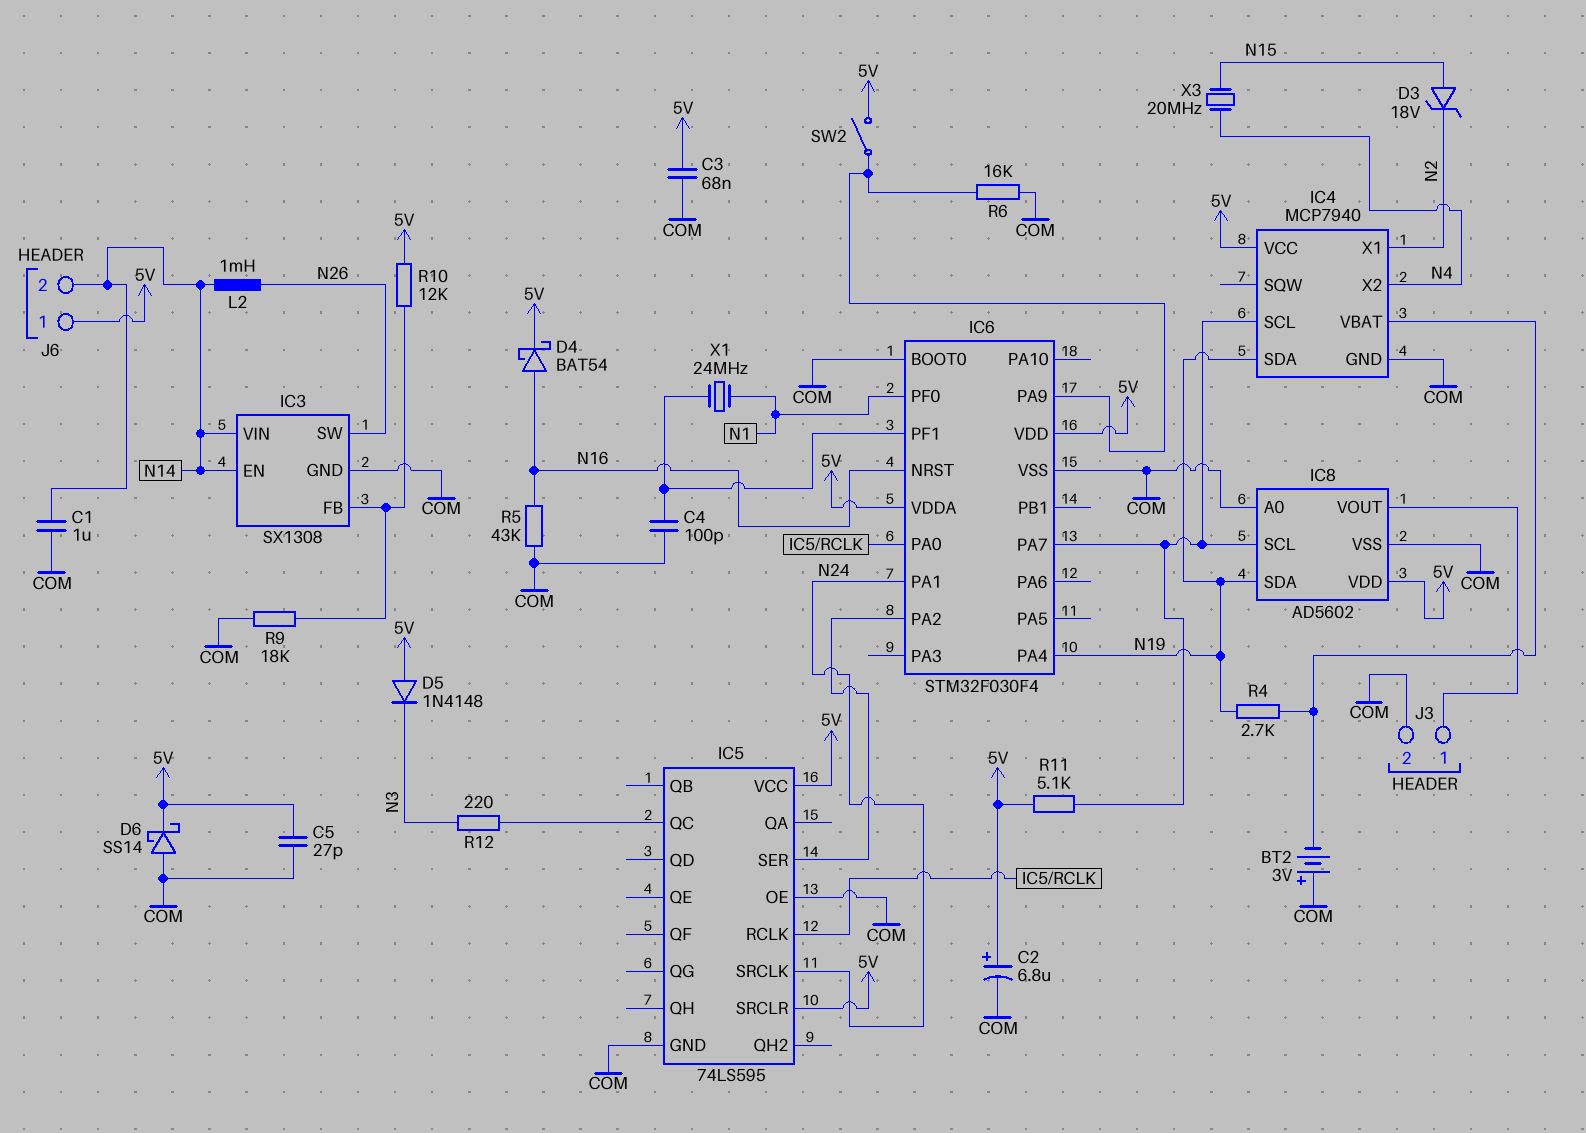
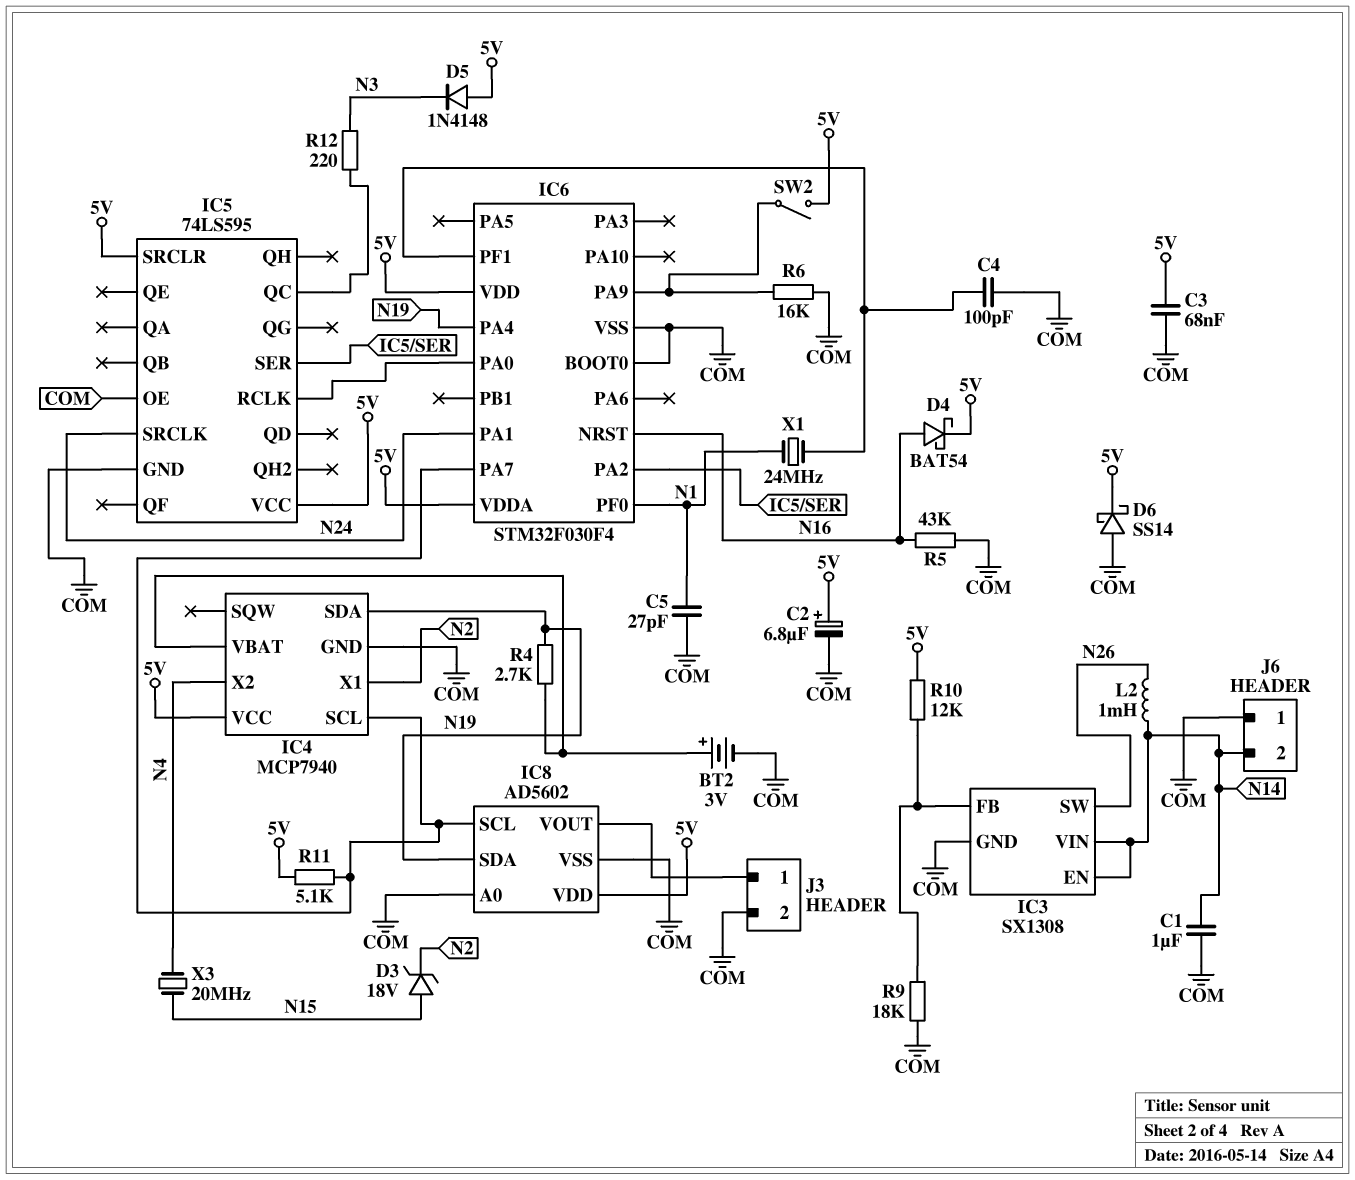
BT2: 3V (plus COM, minus IC4/VBAT) -> 3V (plus IC4/VBAT, minus COM)
C5: 27pF (5V, COM) -> 27pF (COM, N1)
J6 pin 1: 5V -> COM

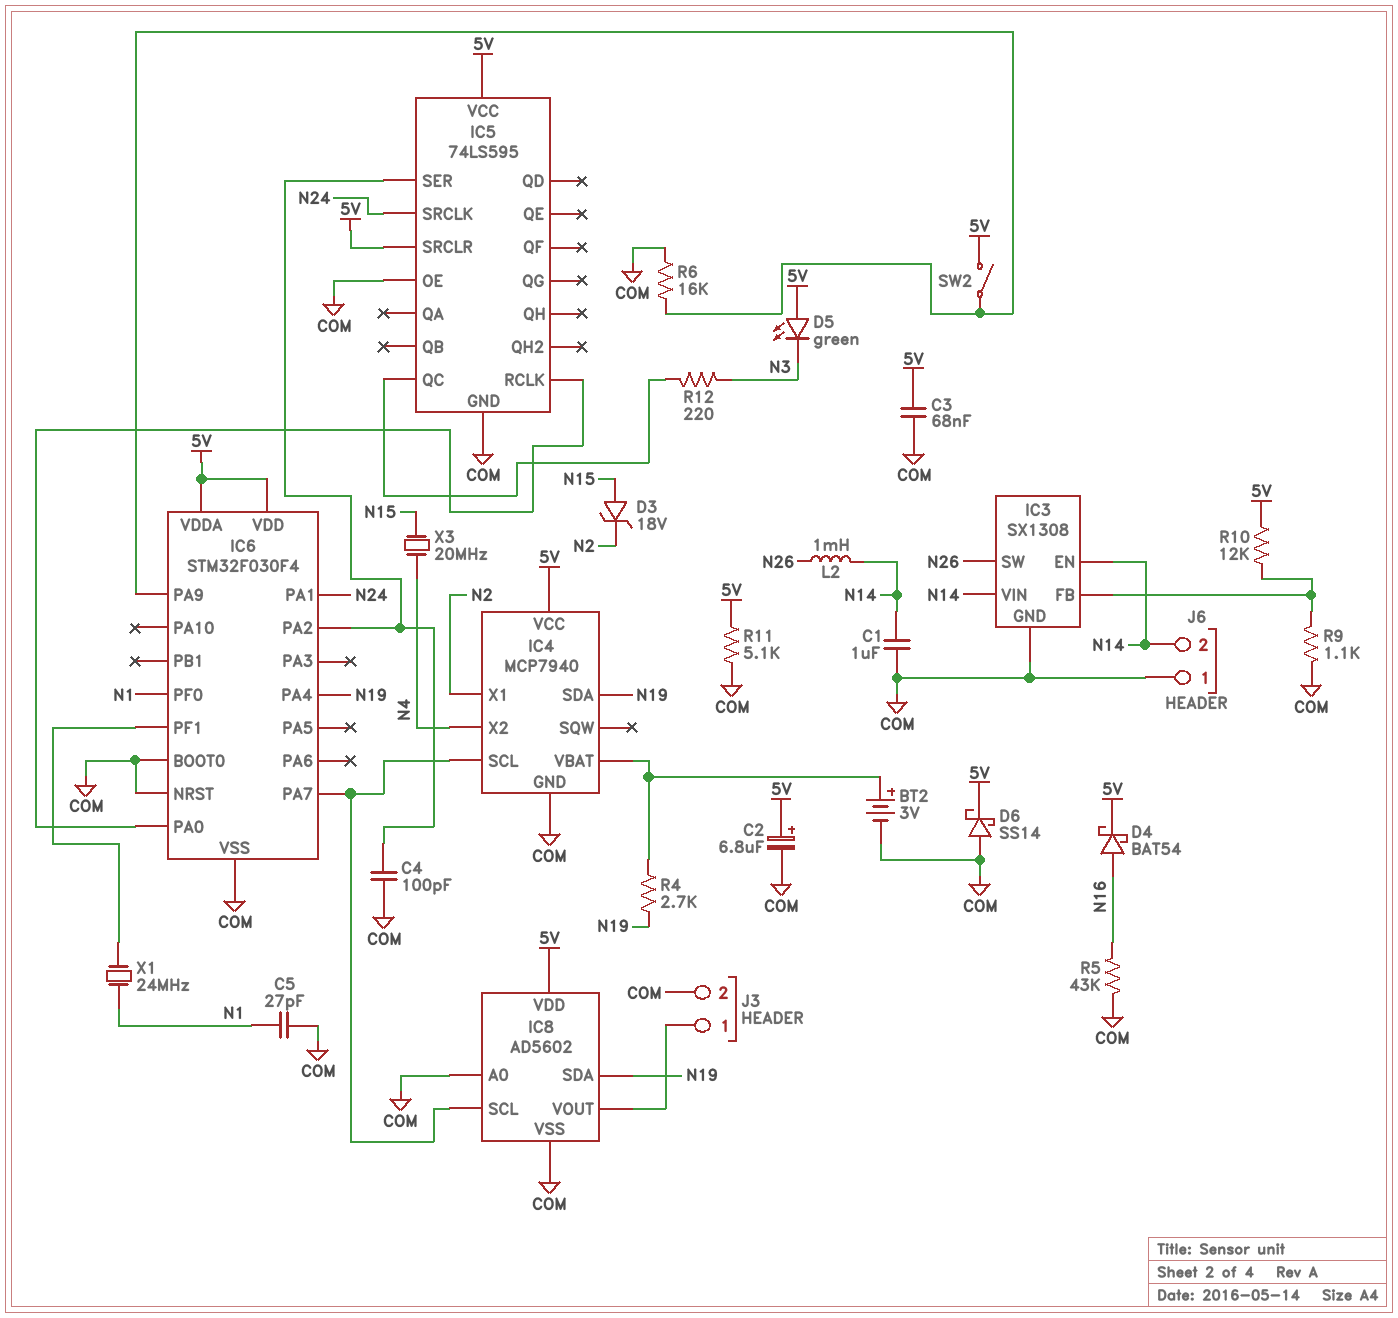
C4: 100pF (COM, IC6/PF1) -> 100pF (COM, IC5/SER)
D5: diode 1N4148 (A 5V, K N3) -> LED green (A 5V, K N3)
IC6 pin NRST: N16 -> COM
R9: 18k (COM, IC3/FB) -> 1.1k (COM, IC3/FB)
R11: 5.1k (5V, IC4/SCL) -> 5.1k (5V, COM)

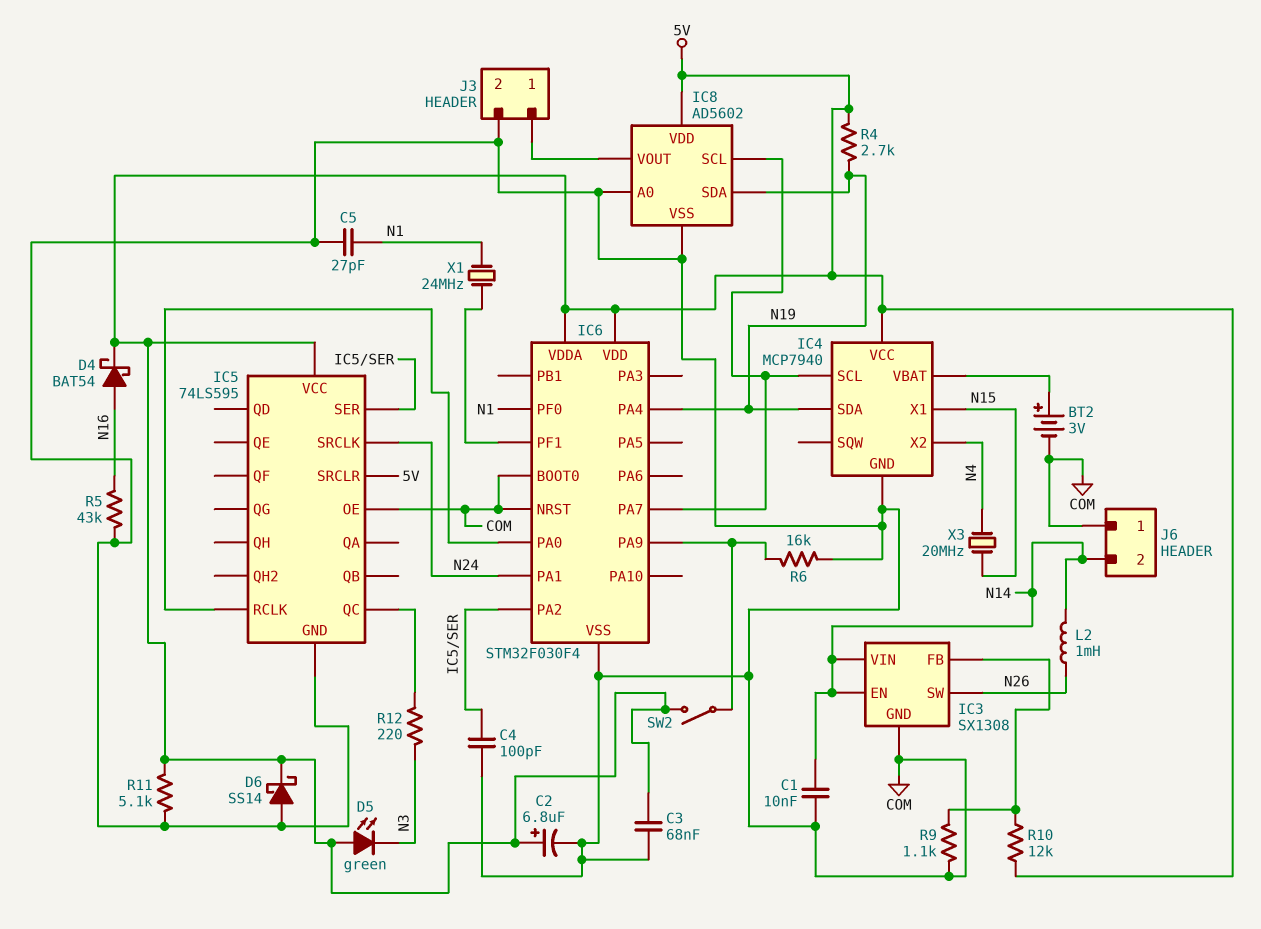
C1: 1uF (COM, N14) -> 10nF (COM, N14)
D3: zener 18V (A N15, K N2) -> none
IC4 pin X1: N2 -> N15
R4: 2.7k (IC4/VBAT, N19) -> 2.7k (5V, N19)

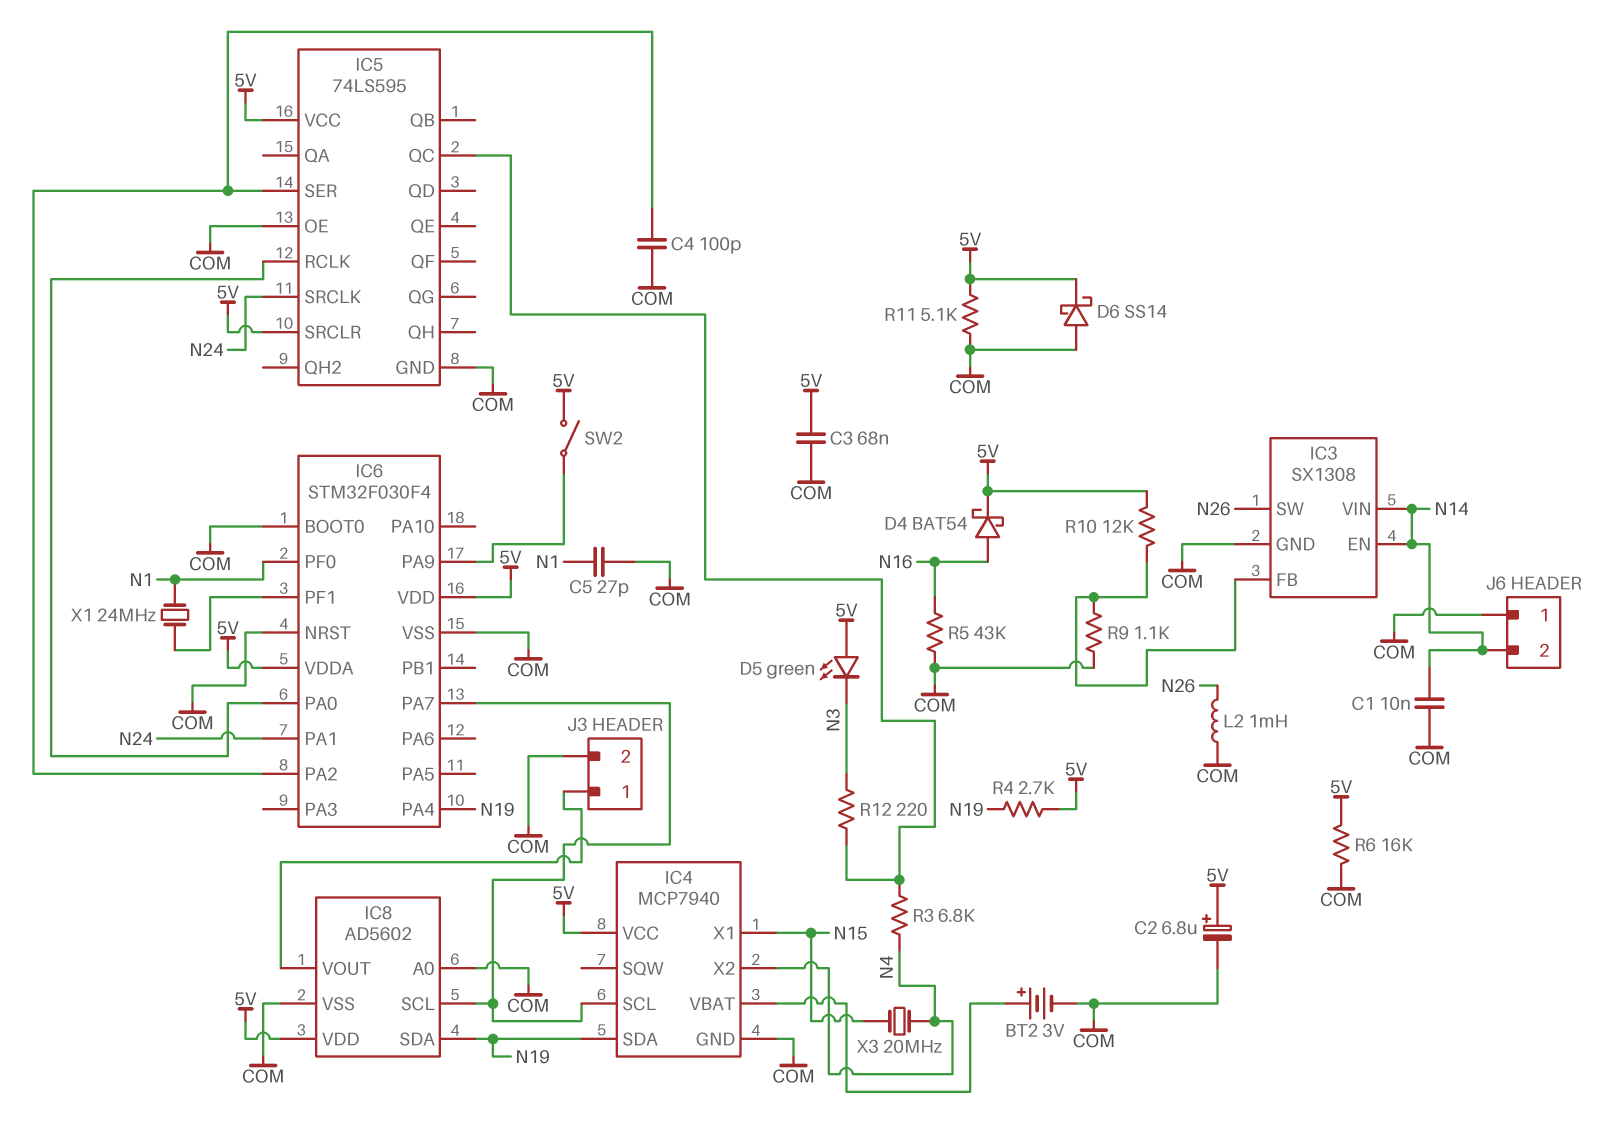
L2: 1mH (N14, N26) -> 1mH (COM, N26)
R3: none -> 6.8k (IC5/QC, N4)
R6: 16k (COM, IC6/PA9) -> 16k (5V, COM)

